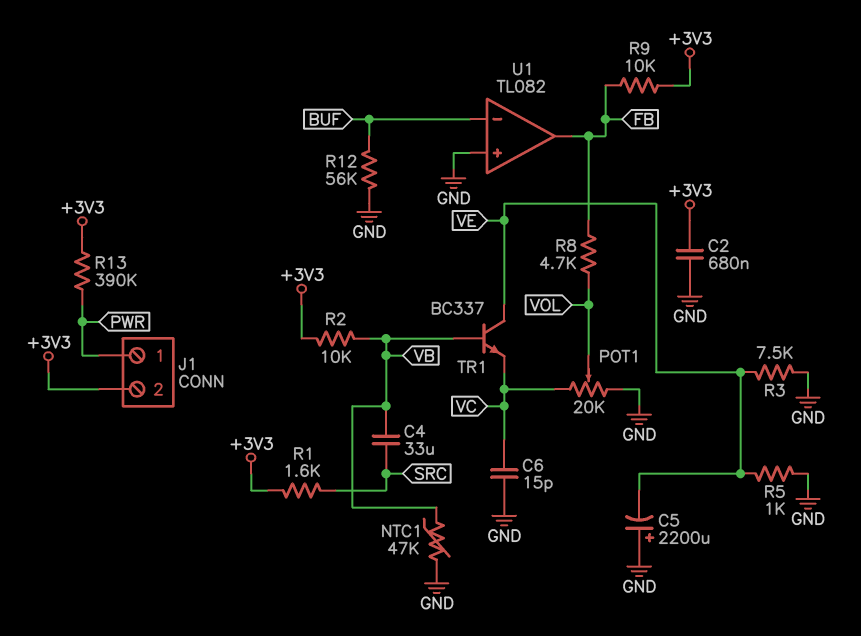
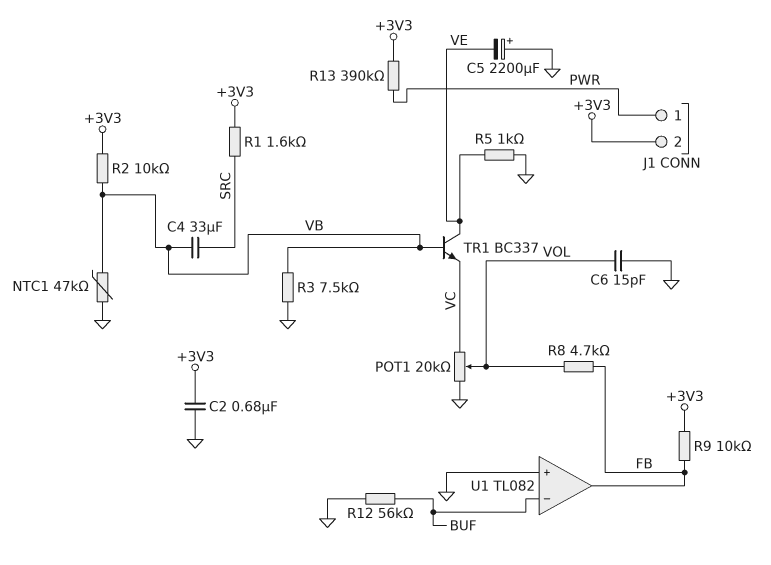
C6: 15pF (GND, VC) -> 15pF (GND, VOL)
R3: 7.5k (GND, VE) -> 7.5k (GND, VB)

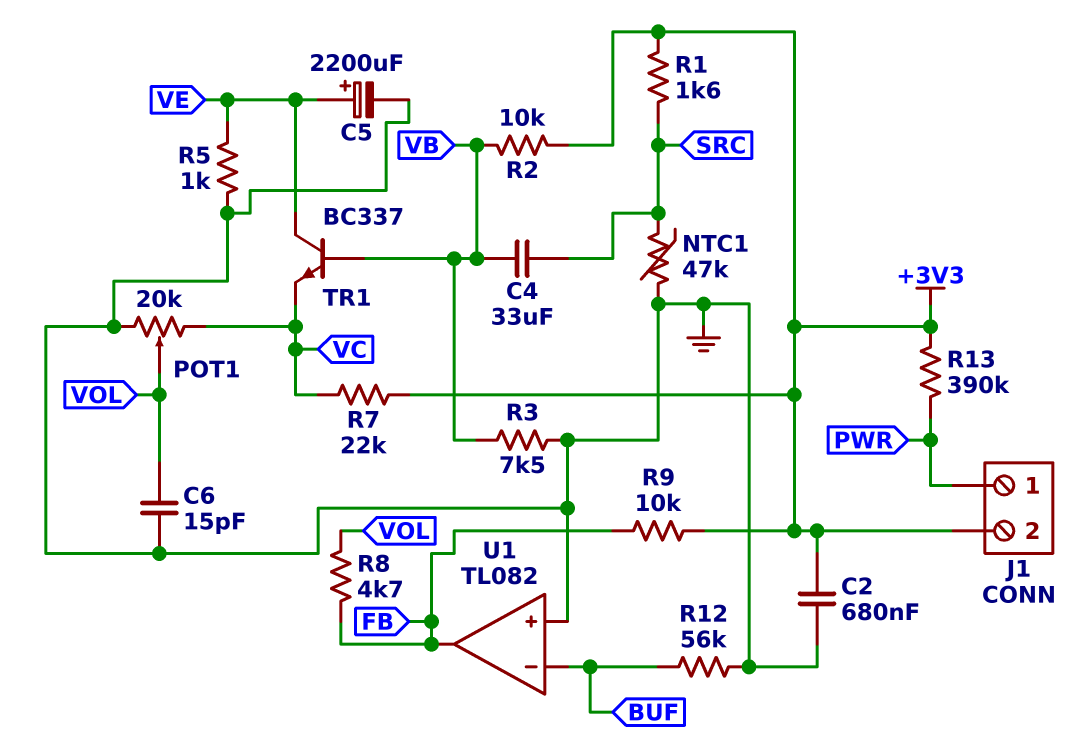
C5: 2200uF (plus GND, minus VE) -> 2200uF (plus VE, minus GND)
NTC1: 47k (GND, VB) -> 47k (GND, SRC)
R7: none -> 22k (+3V3, VC)

